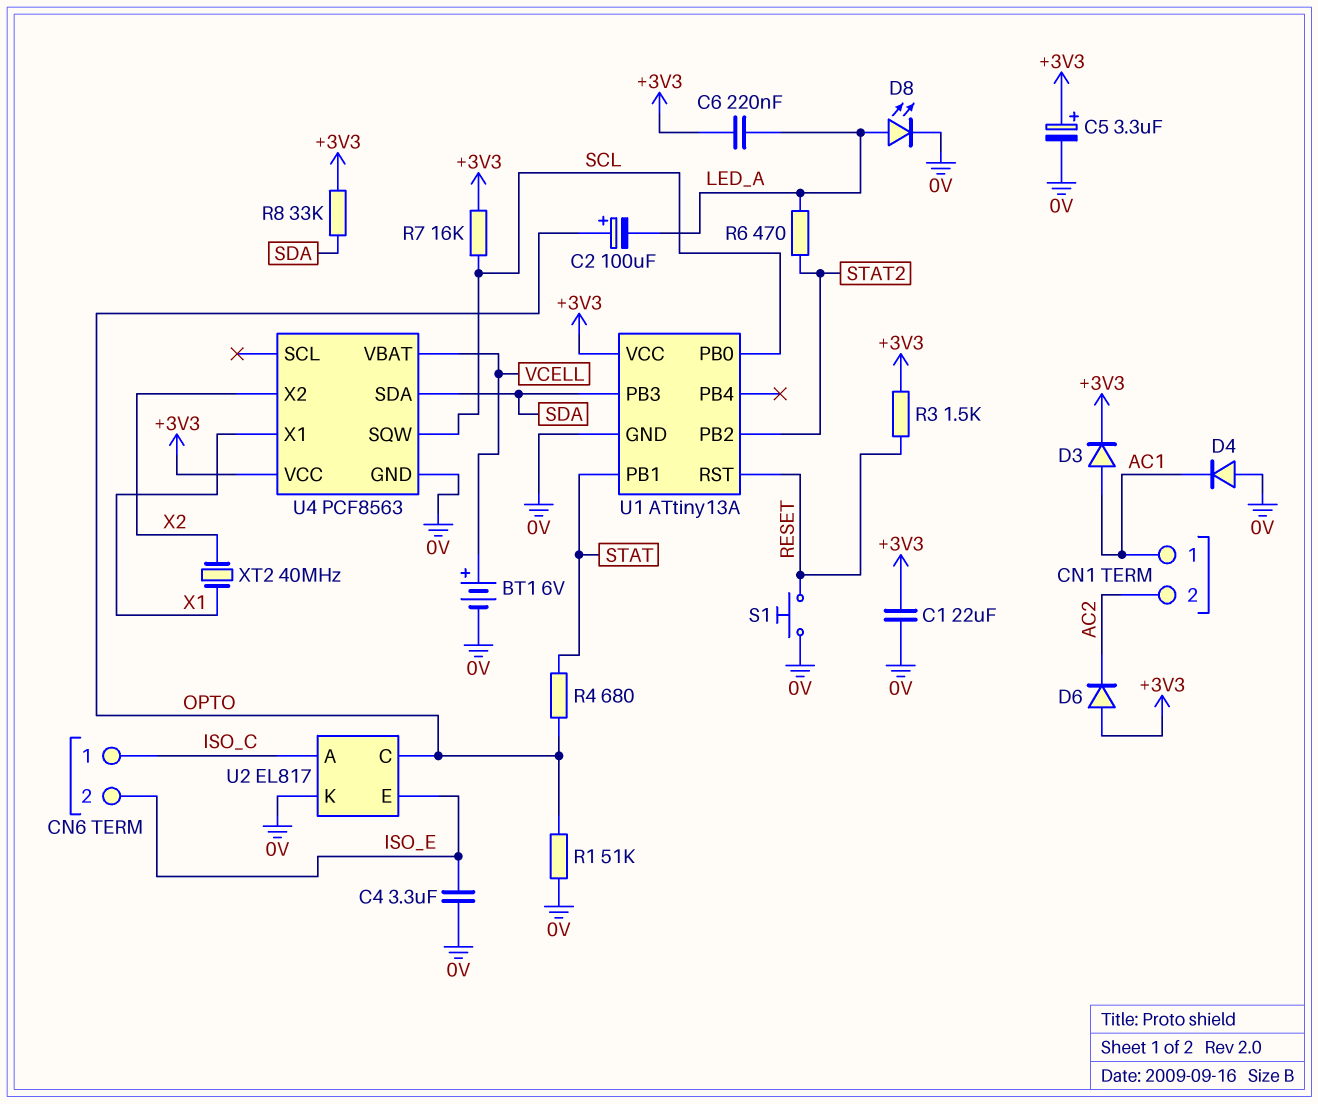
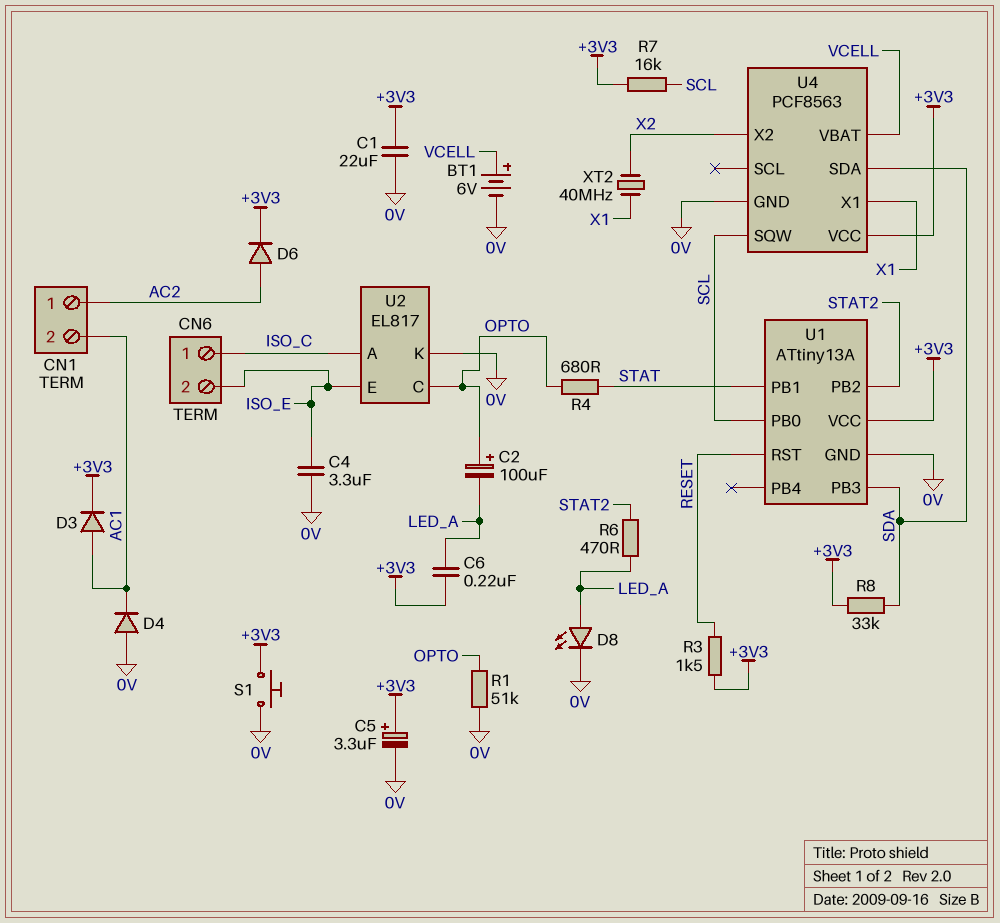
CN1 pin 1: AC1 -> AC2
CN1 pin 2: AC2 -> AC1
D6: diode (A +3V3, K AC2) -> diode (A AC2, K +3V3)
S1: button (0V, RESET) -> button (+3V3, 0V)

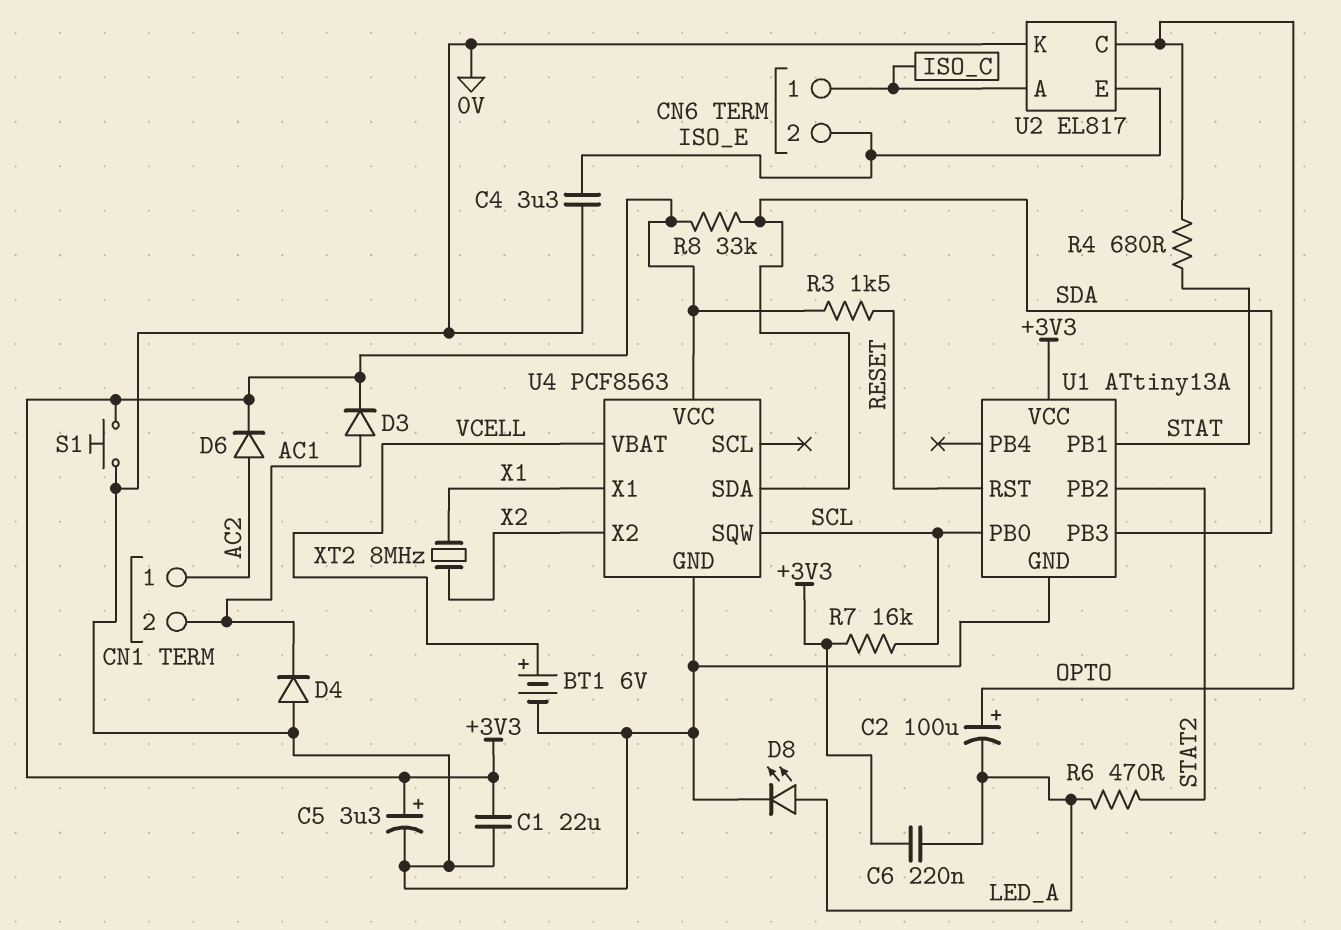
R1: 51k (0V, OPTO) -> none
XT2: 40MHz (X1, X2) -> 8MHz (X1, X2)

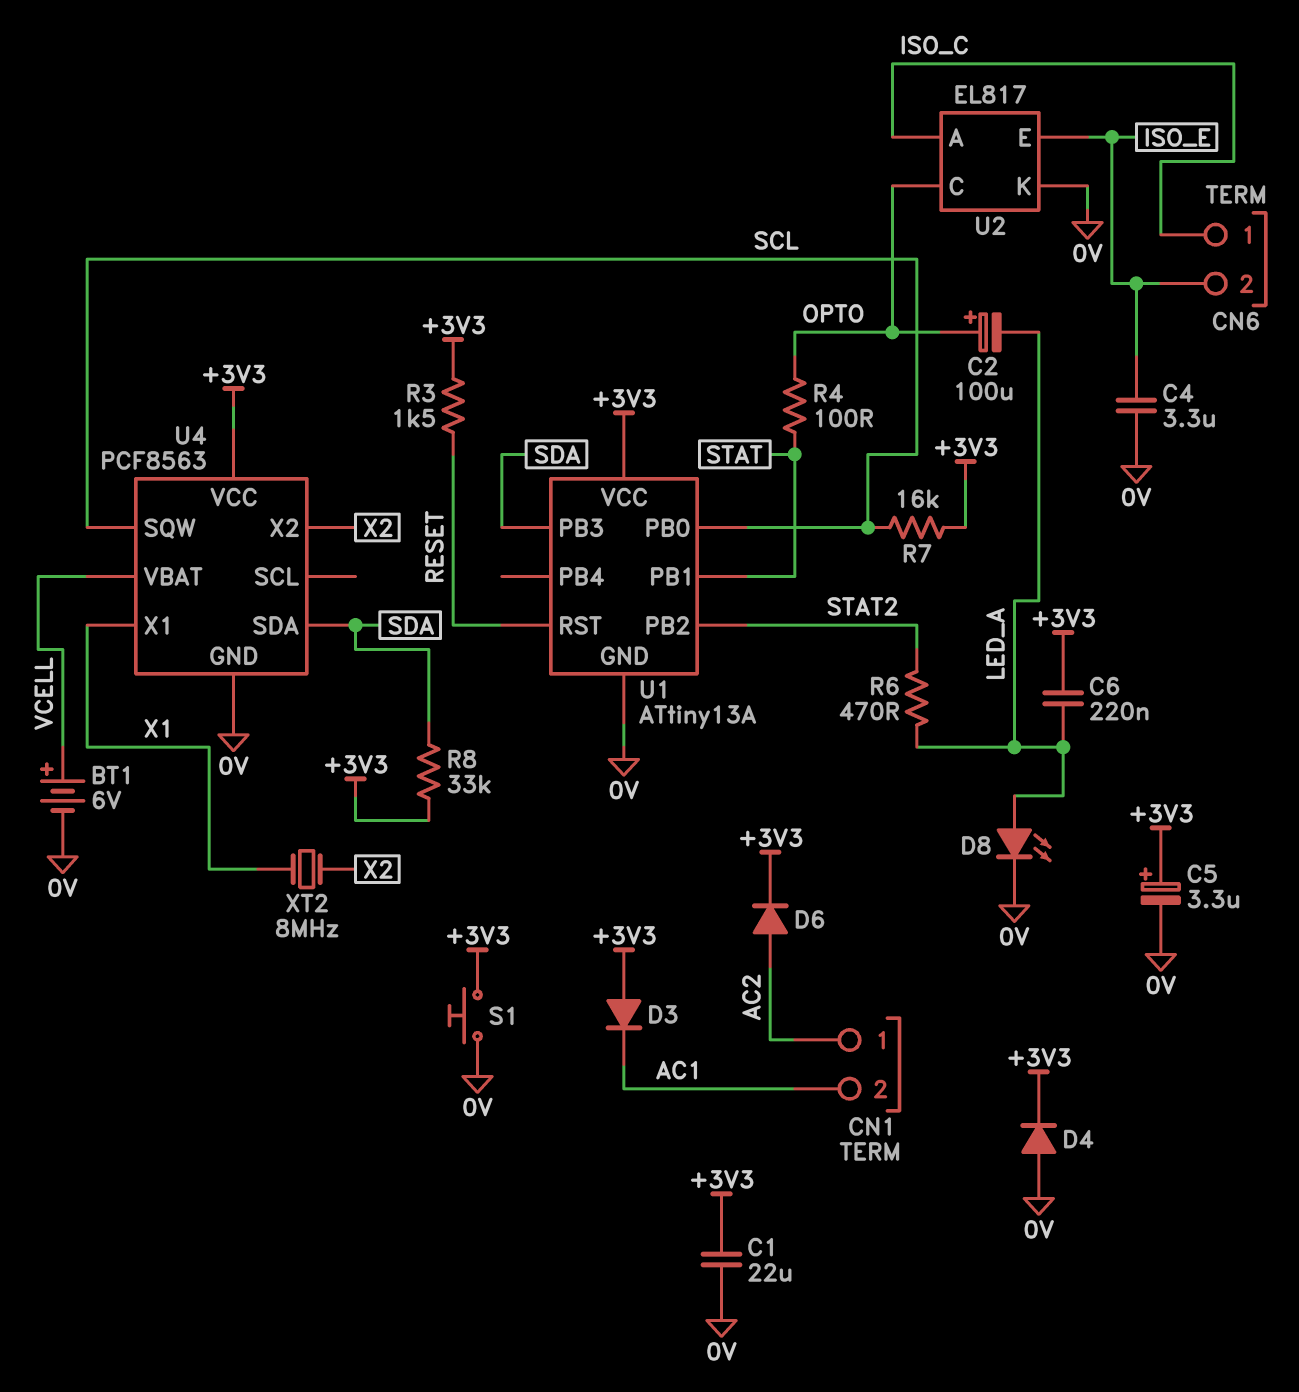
D3: diode (A AC1, K +3V3) -> diode (A +3V3, K AC1)
D4: diode (A 0V, K AC1) -> diode (A 0V, K +3V3)
R4: 680 (OPTO, STAT) -> 100 (OPTO, STAT)

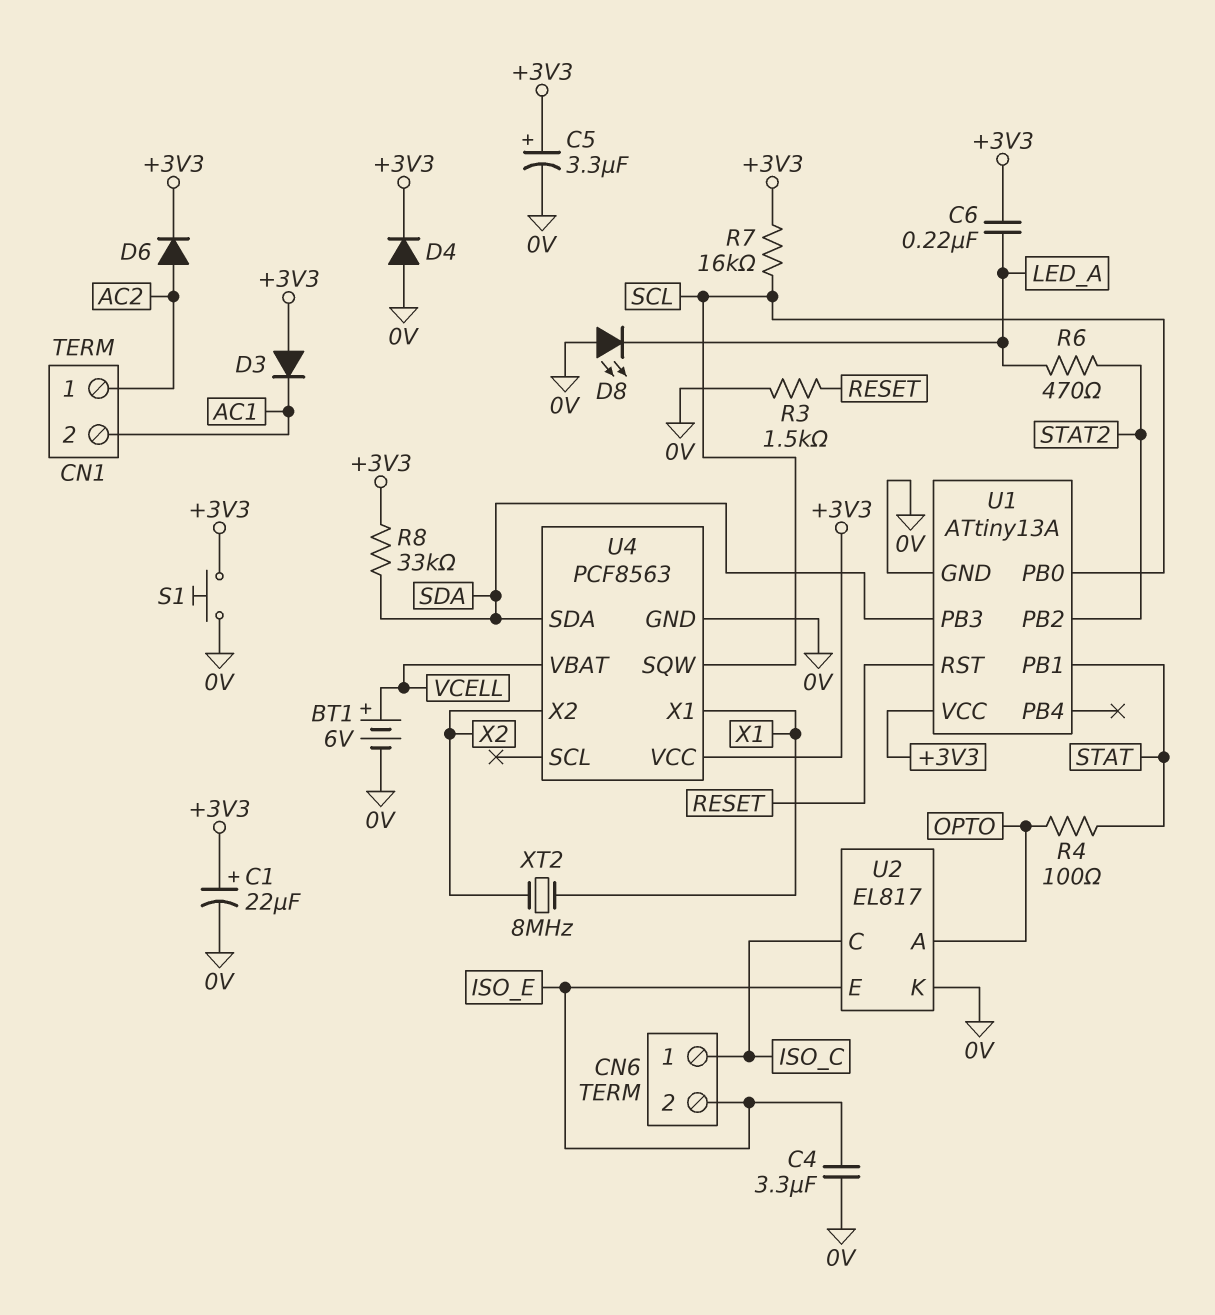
C1: 22uF (+3V3, 0V) -> 22uF (plus +3V3, minus 0V)
C2: 100uF (plus OPTO, minus LED_A) -> none
D8: LED (A LED_A, K 0V) -> LED (A 0V, K LED_A)
R3: 1.5k (+3V3, RESET) -> 1.5k (0V, RESET)
U2 pin A: ISO_C -> OPTO
U2 pin C: OPTO -> ISO_C

